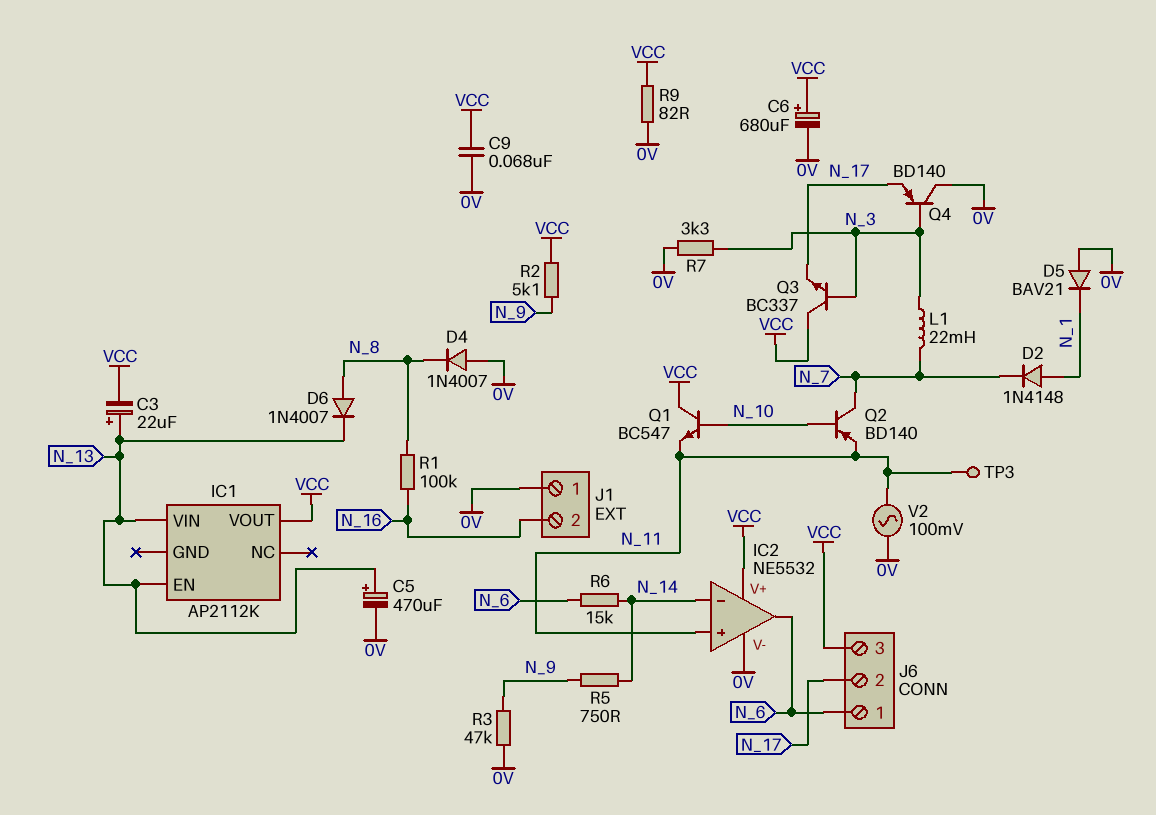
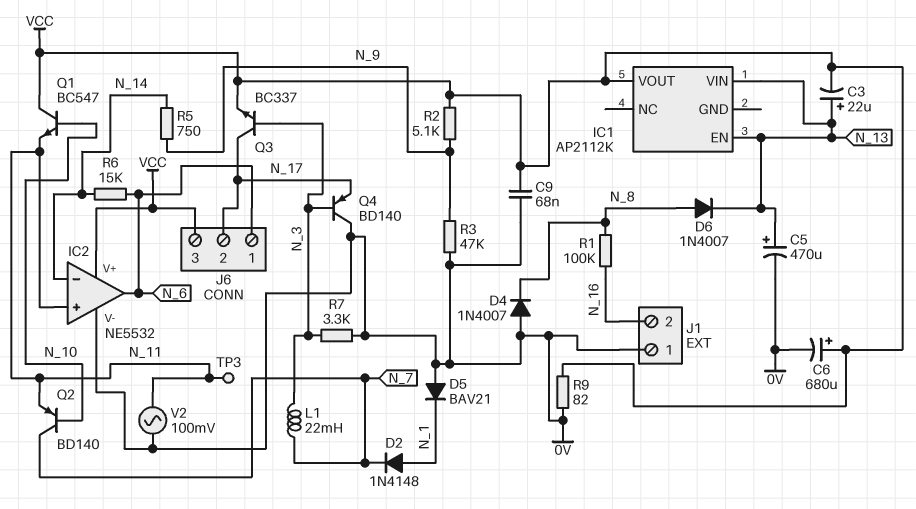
Q3: NPN BC337 (B N_3, C VCC, E N_17) -> NPN BC337 (B N_3, C N_17, E VCC)

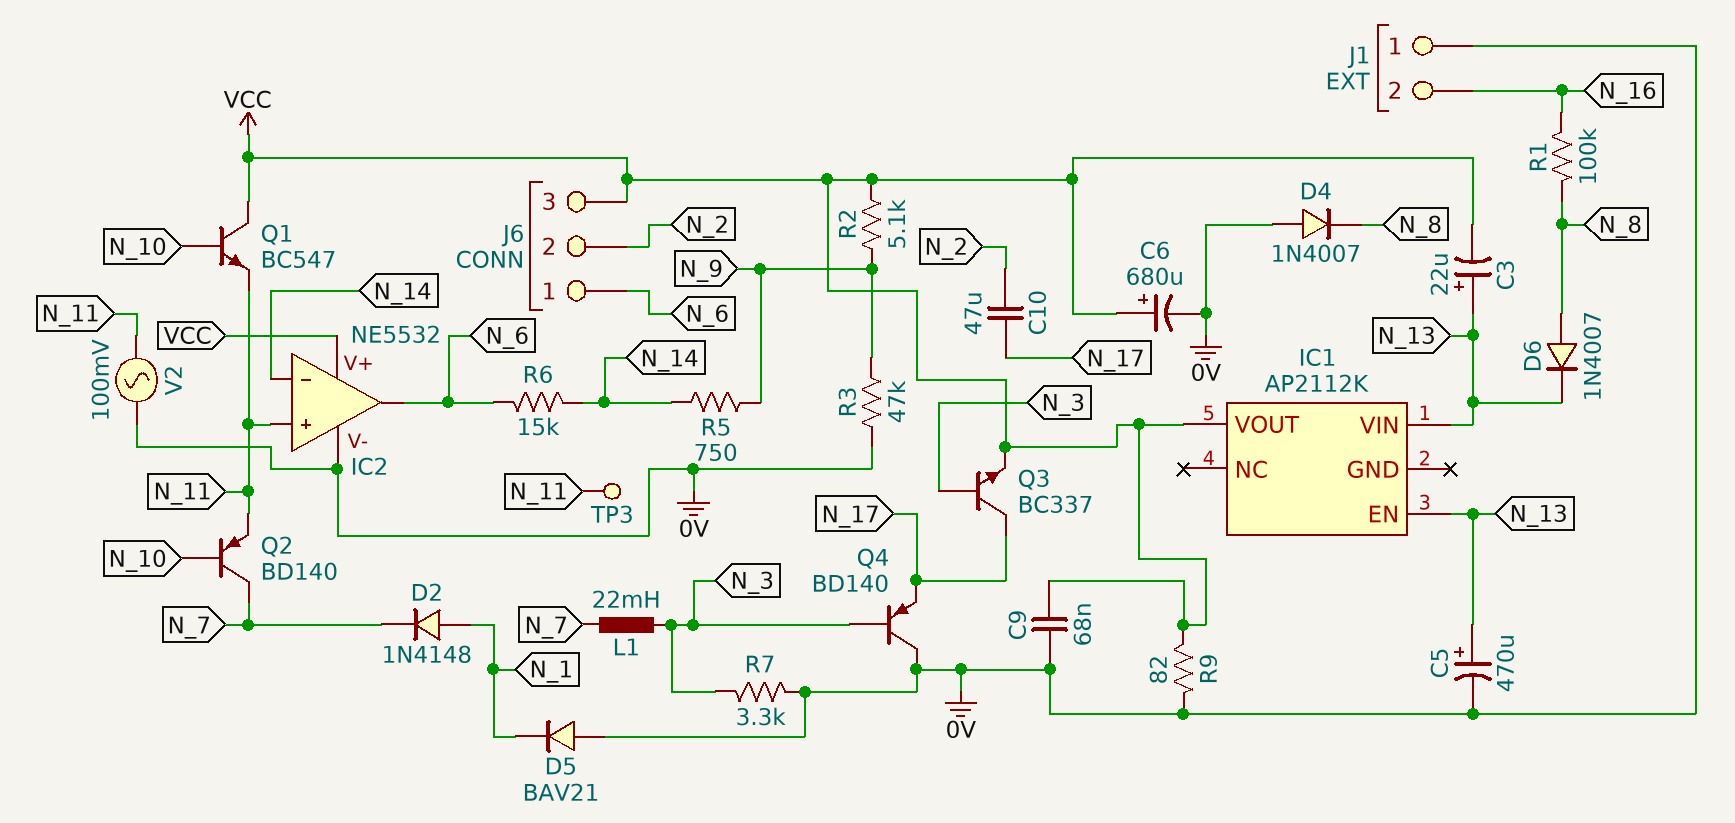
C10: none -> 47uF (N_2, N_17)
J6 pin 2: N_17 -> N_2

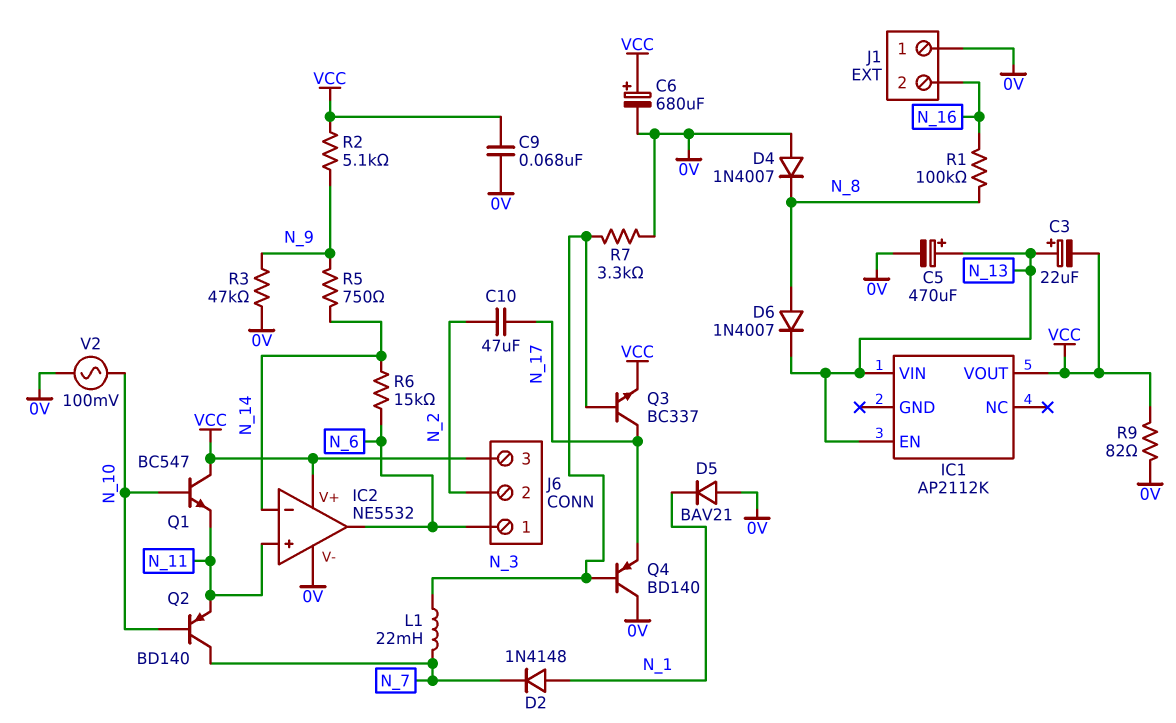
TP3: test point (N_11) -> none
V2: AC 100mV (0V, N_11) -> AC 100mV (0V, N_10)

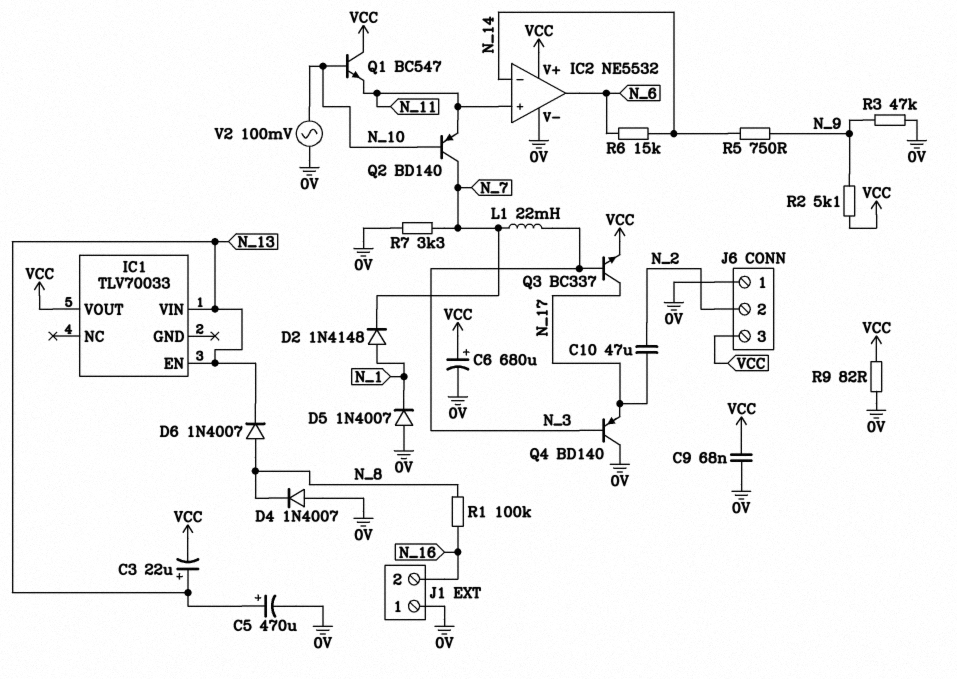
D5: diode BAV21 (A 0V, K N_1) -> diode 1N4007 (A 0V, K N_1)
IC1: AP2112K -> TLV70033
J6 pin 1: N_6 -> 0V
R7: 3.3k (0V, N_3) -> 3.3k (0V, N_7)

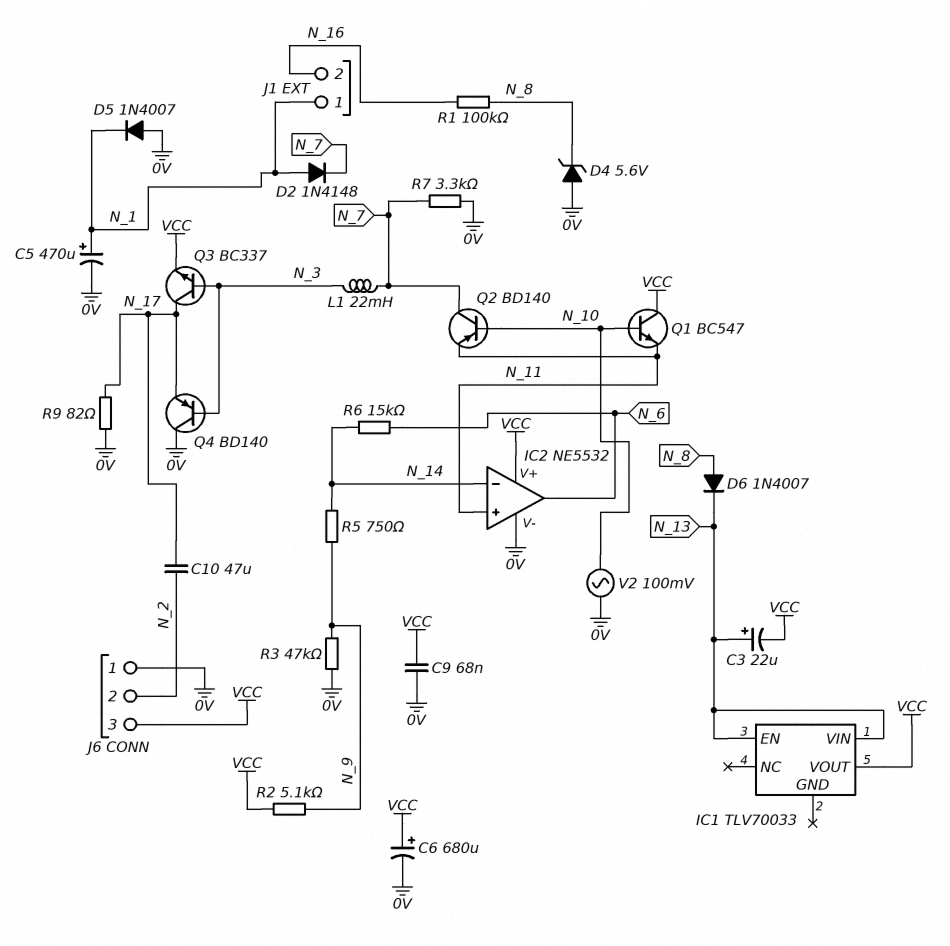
C5: 470uF (plus N_13, minus 0V) -> 470uF (plus N_1, minus 0V)
D4: diode 1N4007 (A 0V, K N_8) -> zener 5.6V (A 0V, K N_8)
J1 pin 1: 0V -> N_1
R9: 82 (0V, VCC) -> 82 (0V, N_17)

